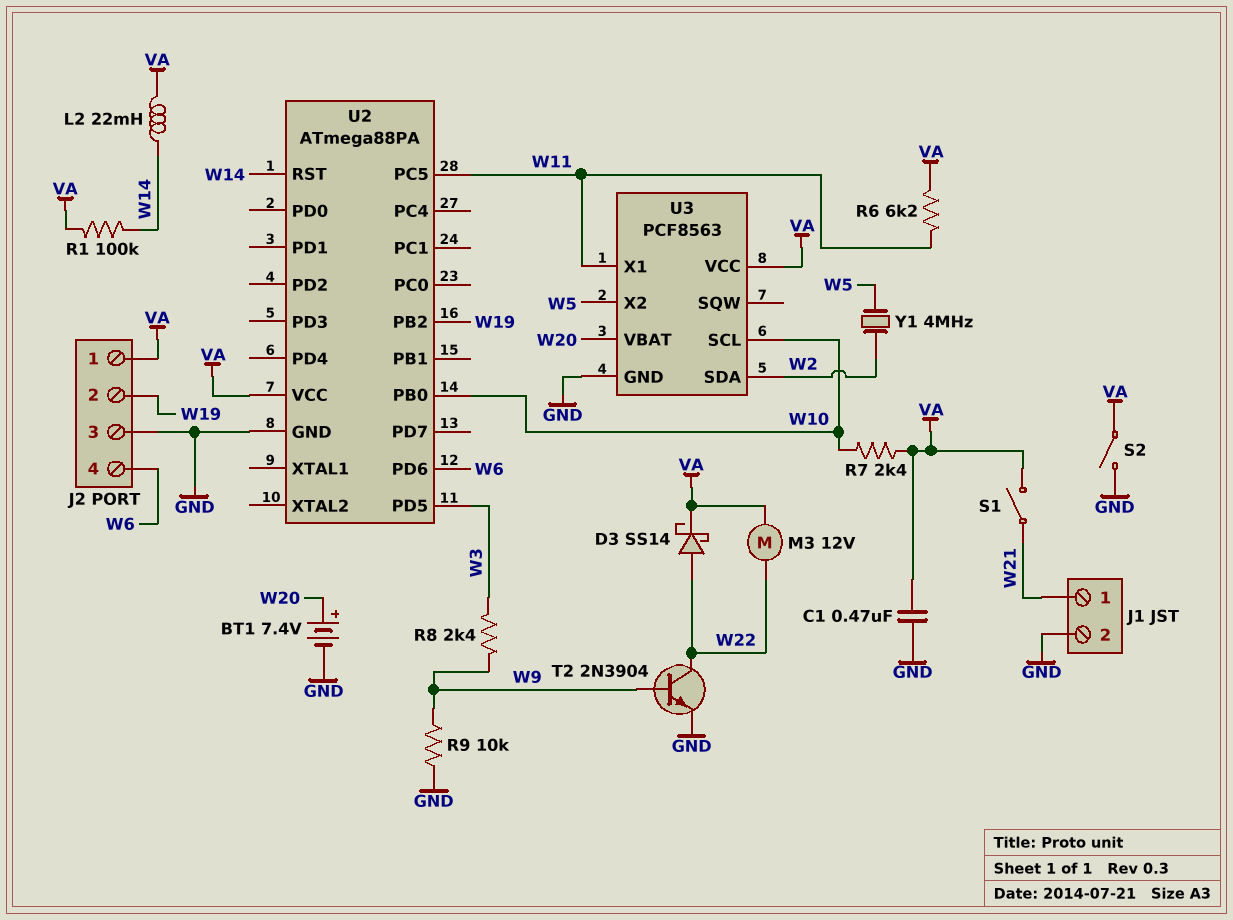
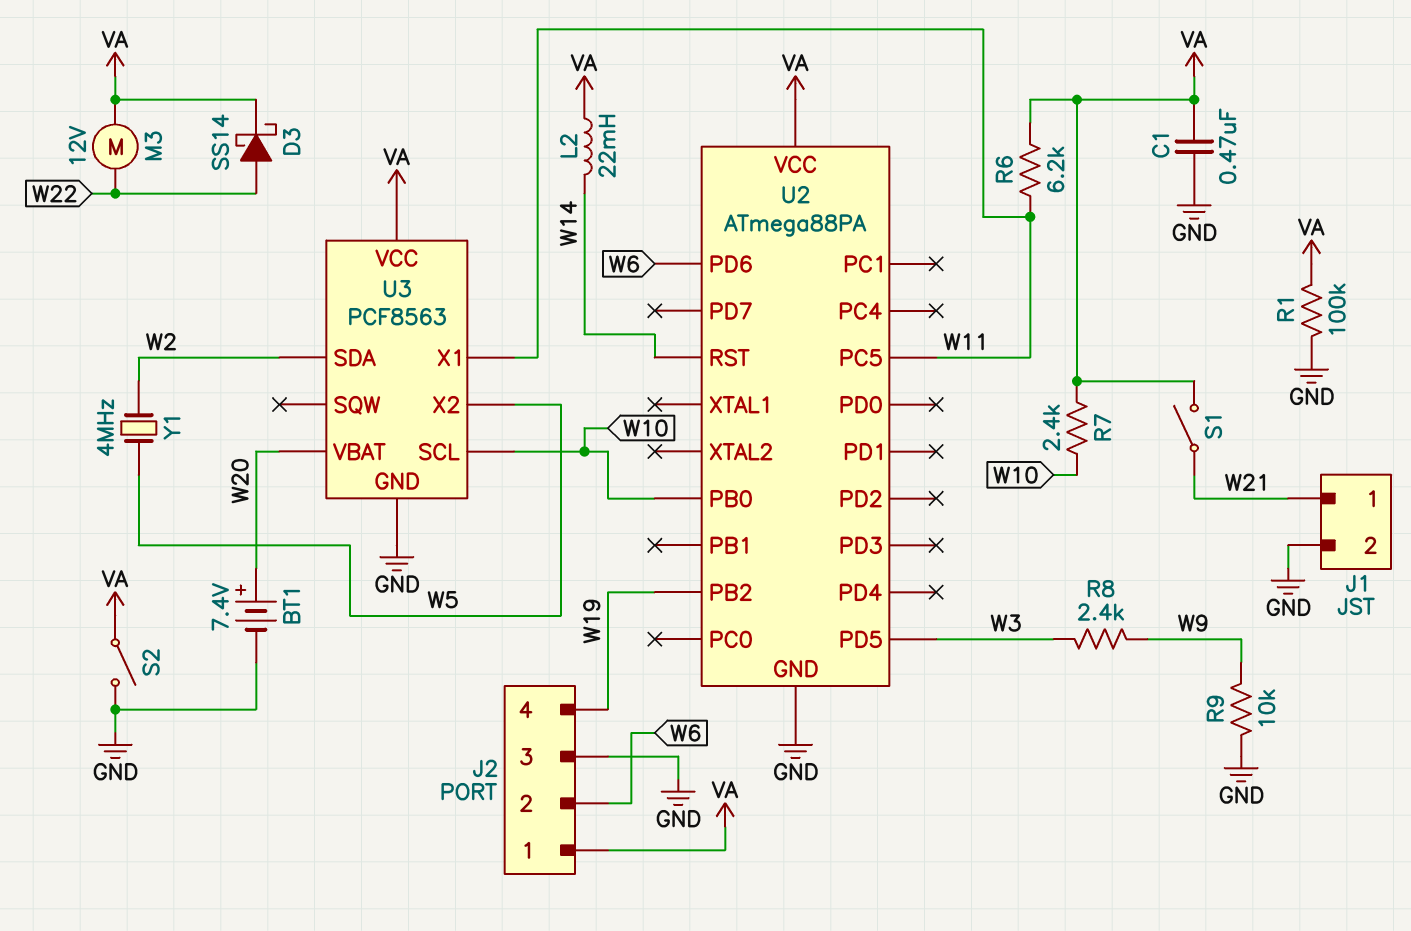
J2 pin 2: W19 -> W6
J2 pin 4: W6 -> W19
R1: 100k (VA, W14) -> 100k (GND, VA)
T2: NPN 2N3904 (B W9, C W22, E GND) -> none

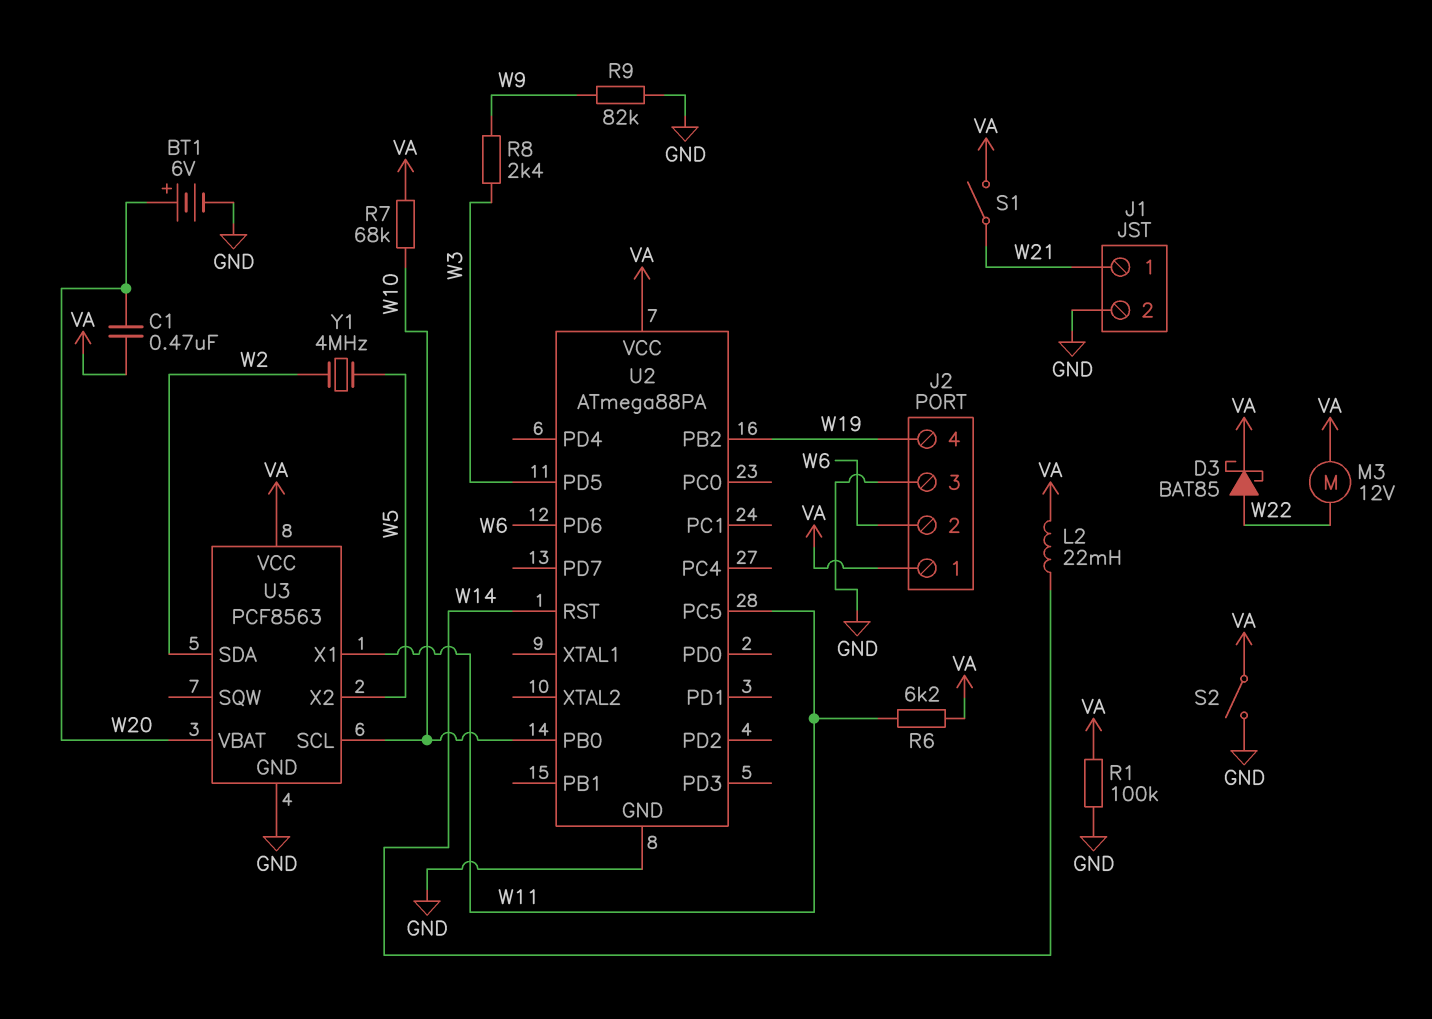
BT1: 7.4V (plus W20, minus GND) -> 6V (plus W20, minus GND)
C1: 470nF (GND, VA) -> 470nF (VA, W20)
D3: schottky SS14 (A W22, K VA) -> schottky BAT85 (A W22, K VA)
R7: 2.4k (VA, W10) -> 68k (VA, W10)
R9: 10k (GND, W9) -> 82k (GND, W9)

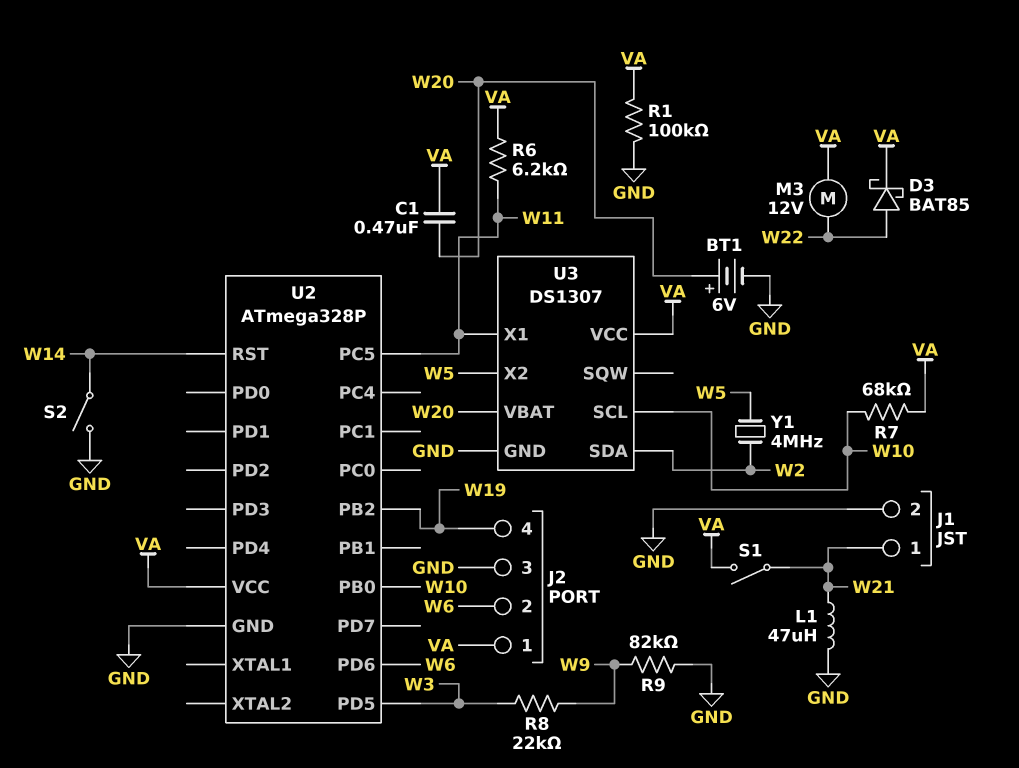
L1: none -> 47uH (GND, W21)
L2: 22mH (VA, W14) -> none
R8: 2.4k (W3, W9) -> 22k (W3, W9)
S2: switch (GND, VA) -> switch (GND, W14)
U2: ATmega88PA -> ATmega328P
U3: PCF8563 -> DS1307

